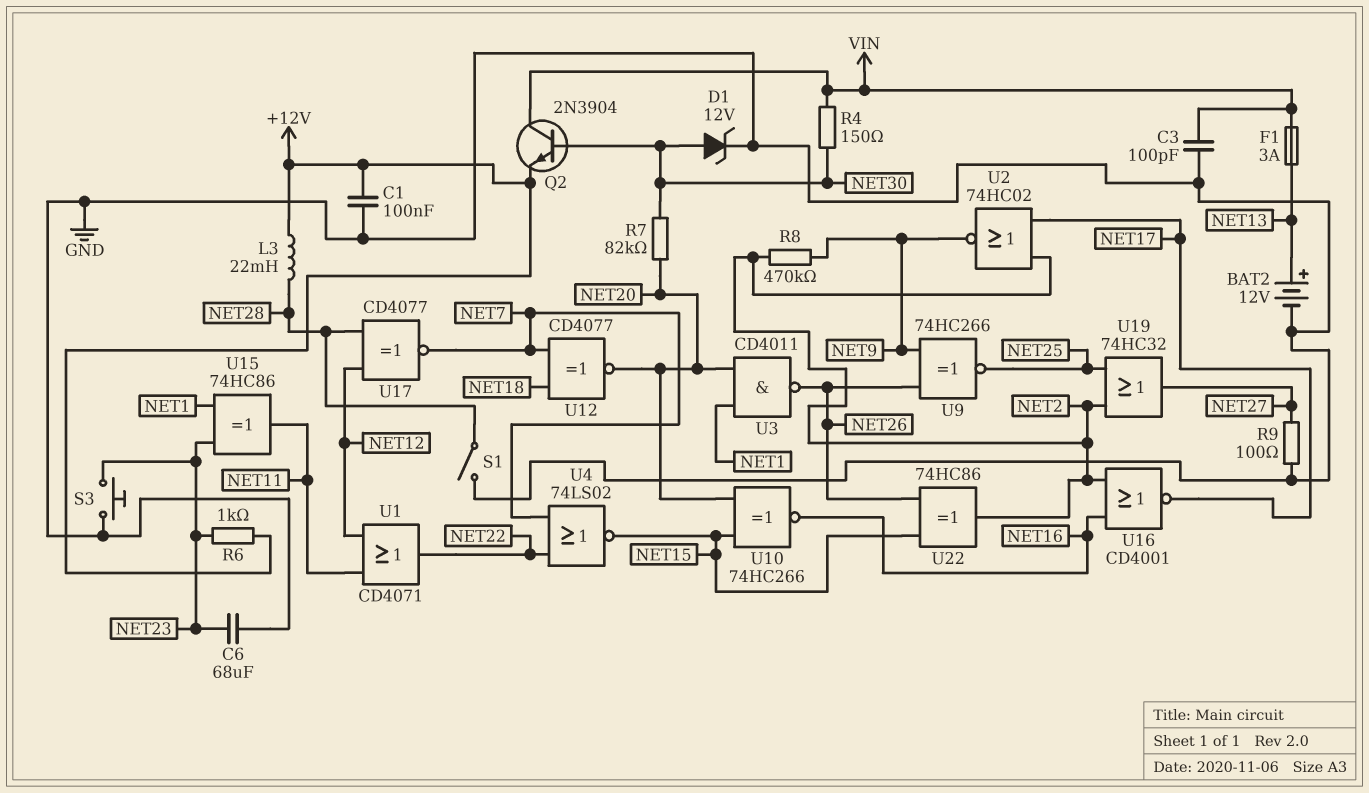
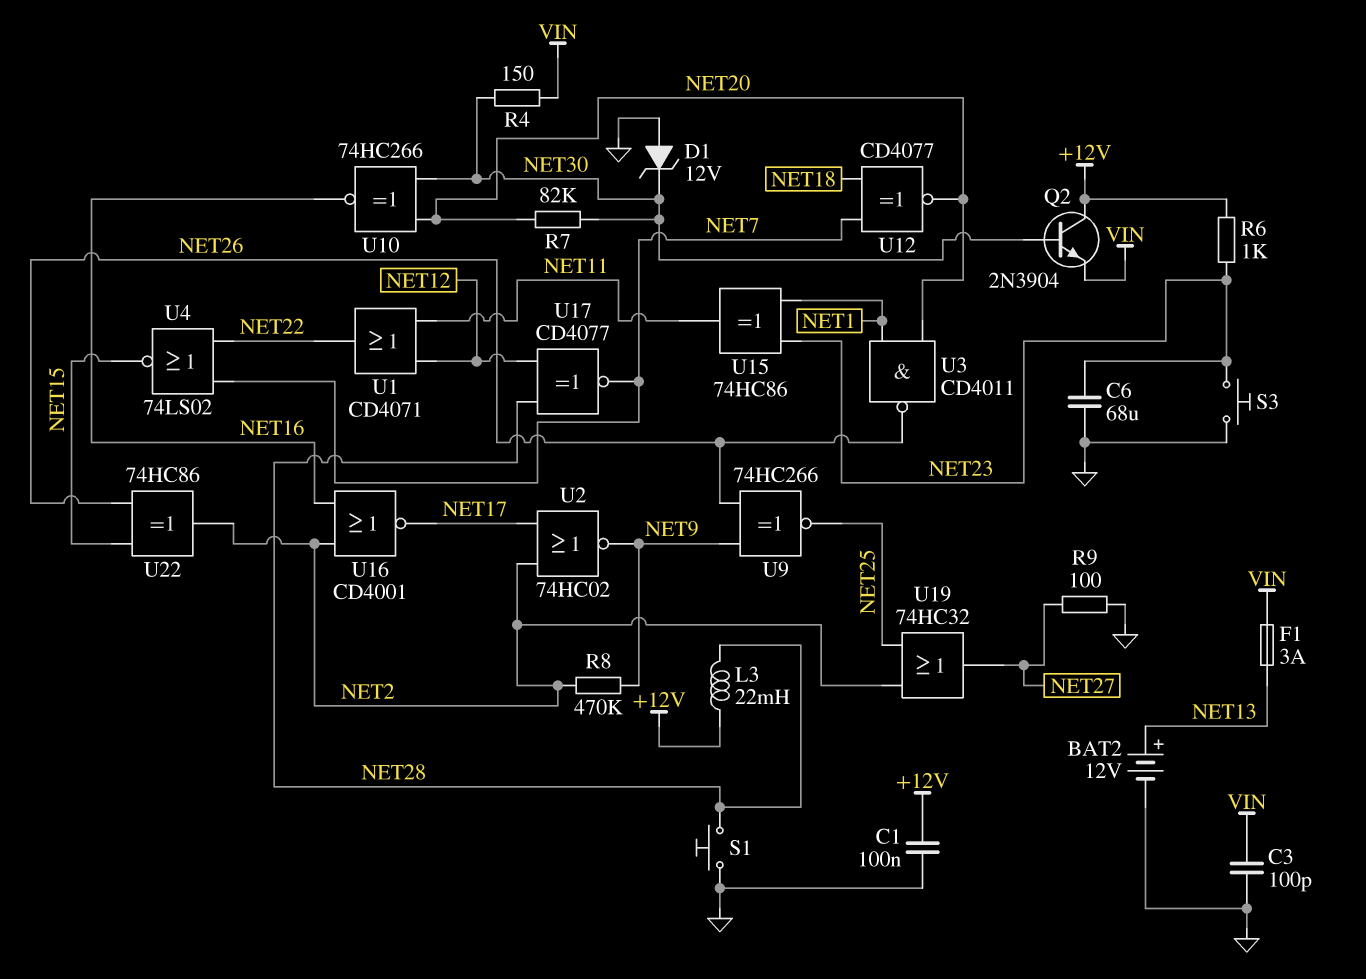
D1: zener 12V (A NET30, K GND) -> zener 12V (A GND, K NET30)
Q2: NPN 2N3904 (B NET30, C VIN, E +12V) -> NPN 2N3904 (B NET30, C +12V, E VIN)
S1: switch (GND, NET28) -> button (GND, NET28)
U10: XNOR 74HC266 (in NET15, in NET20, out NET16) -> XNOR 74HC266 (in NET20, in NET30, out NET16)

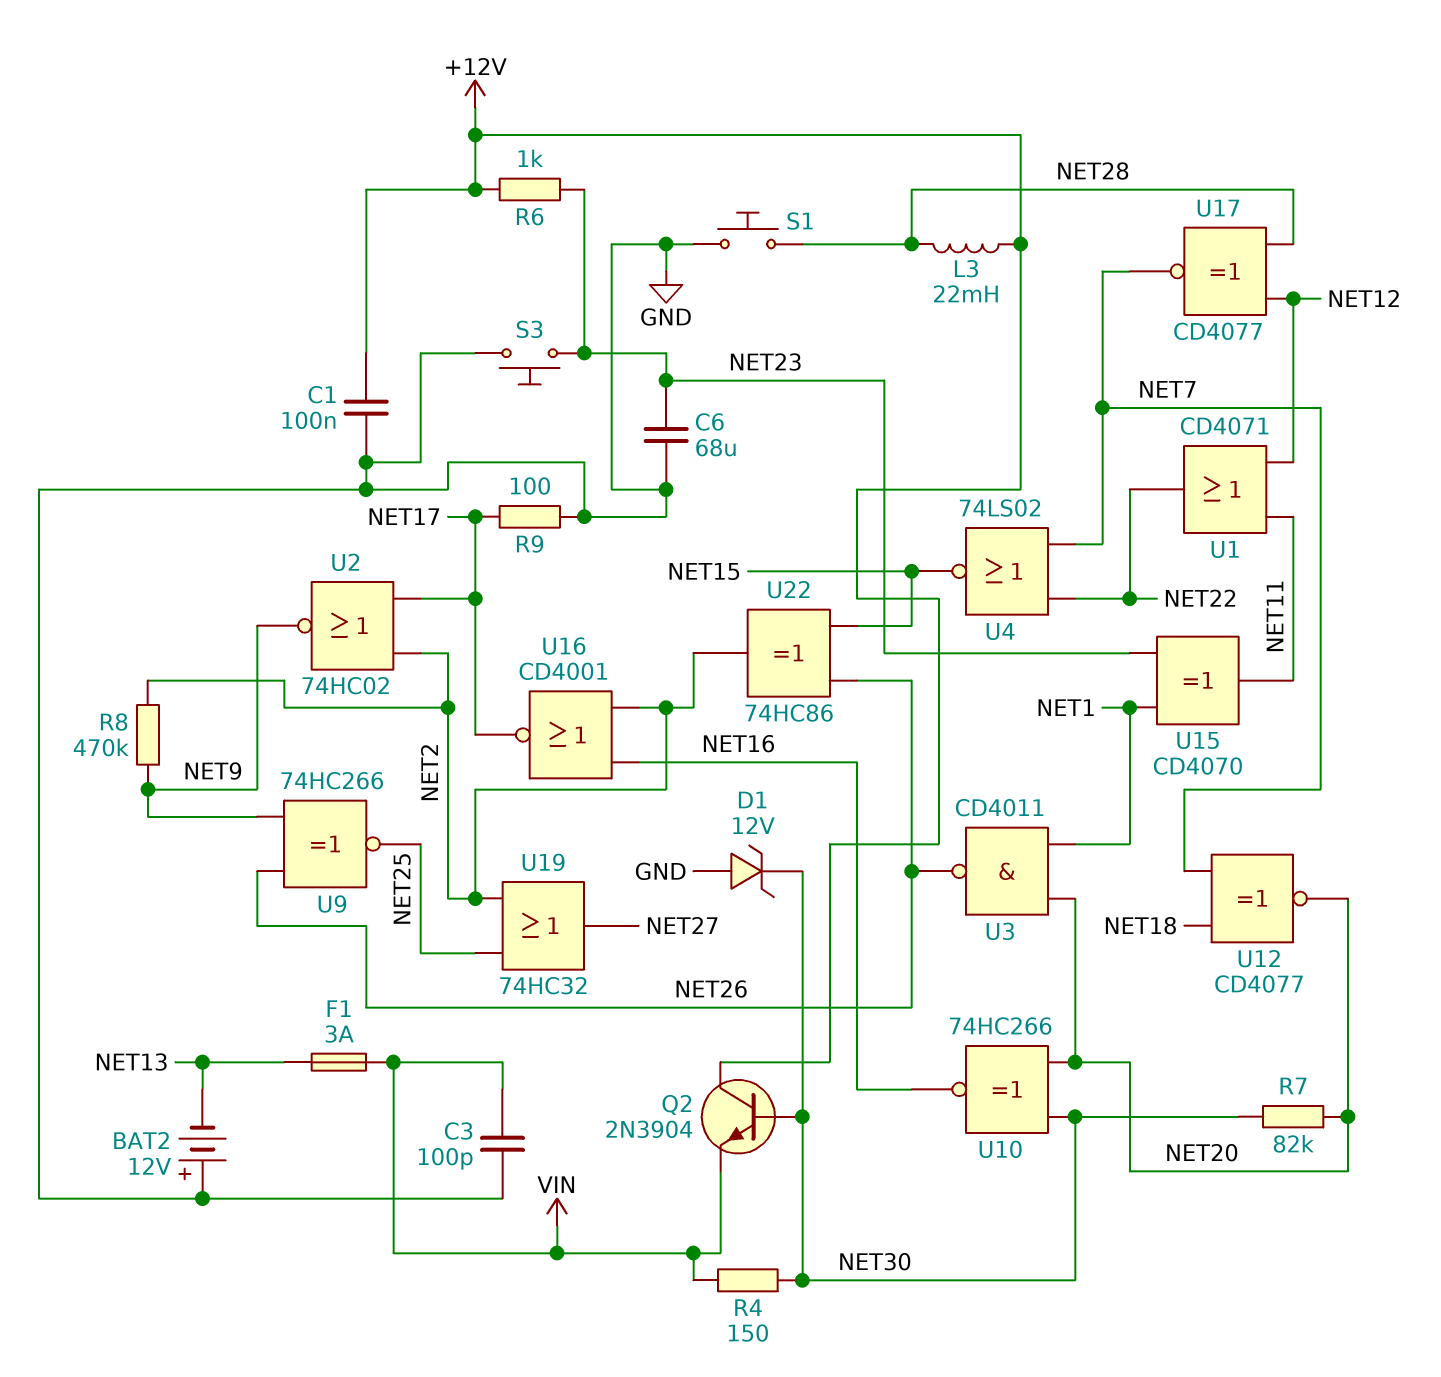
BAT2: 12V (plus NET13, minus GND) -> 12V (plus GND, minus NET13)
R9: 100 (GND, NET27) -> 100 (GND, NET17)
U15: XOR 74HC86 (in NET1, in NET23, out NET11) -> XOR CD4070 (in NET1, in NET23, out NET11)

